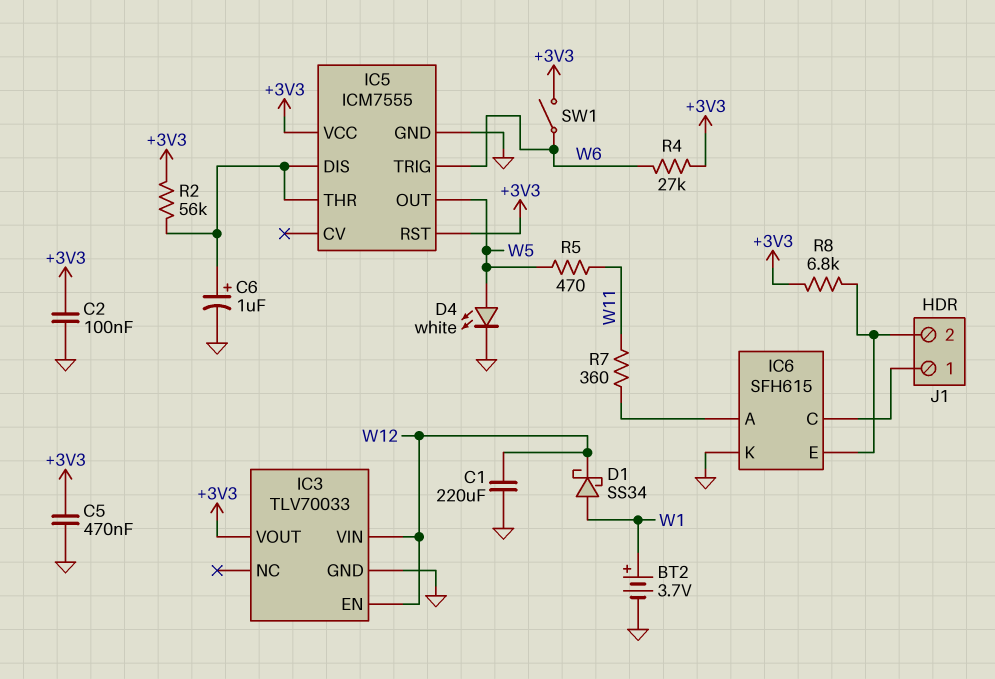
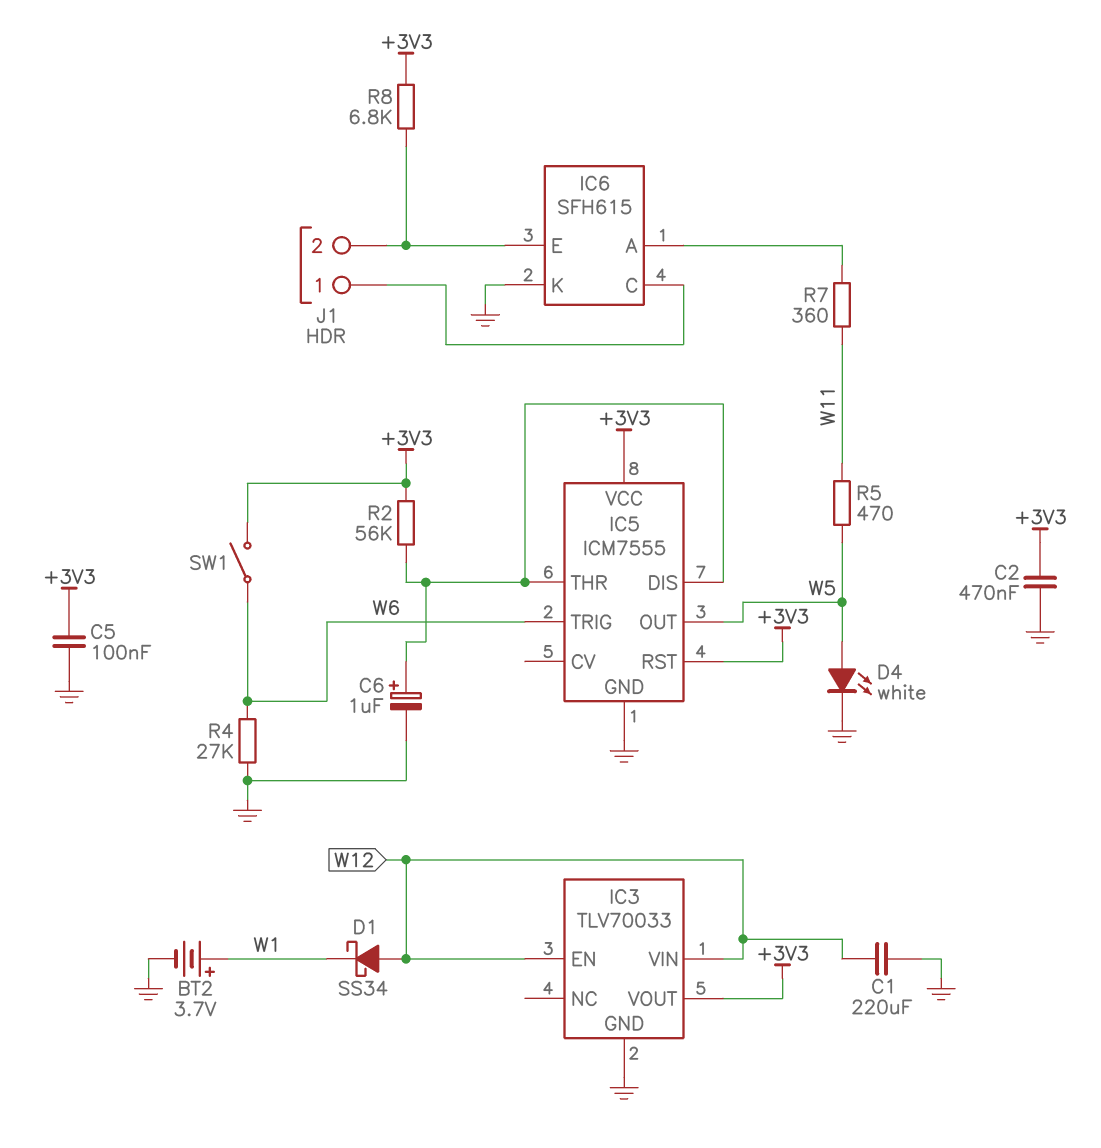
C2: 100nF (+3V3, GND) -> 470nF (+3V3, GND)
C5: 470nF (+3V3, GND) -> 100nF (+3V3, GND)
D1: schottky SS34 (A W1, K W12) -> schottky SS34 (A W12, K W1)
R4: 27k (+3V3, W6) -> 27k (GND, W6)

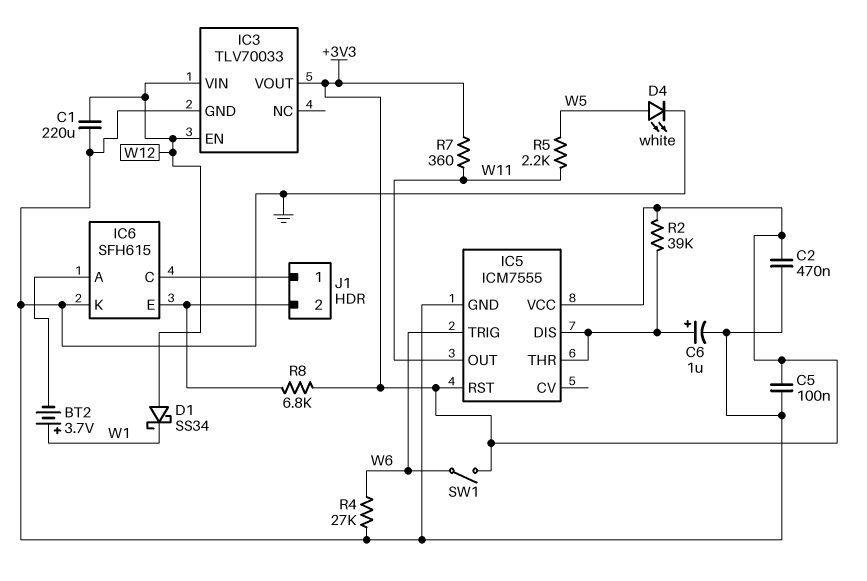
BT2: 3.7V (plus W1, minus GND) -> 3.7V (plus W1, minus IC6/A)
IC5 pin OUT: W5 -> W11
R2: 56k (+3V3, IC5/DIS) -> 39k (+3V3, IC5/DIS)
R5: 470 (W5, W11) -> 2.2k (W5, W11)
R7: 360 (IC6/A, W11) -> 360 (+3V3, W11)

